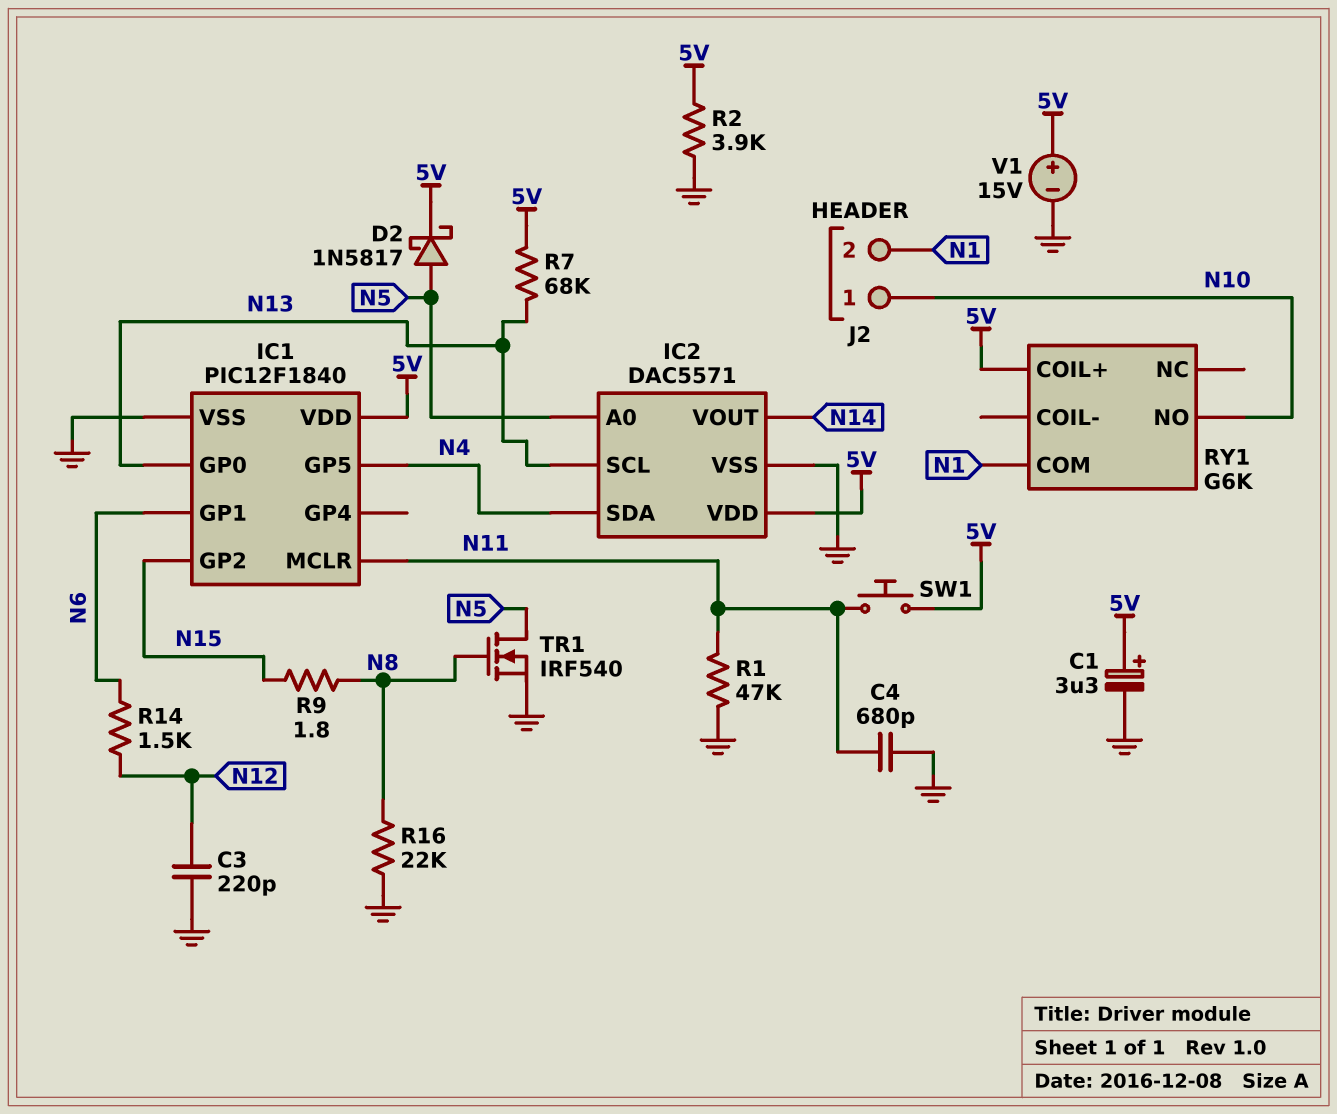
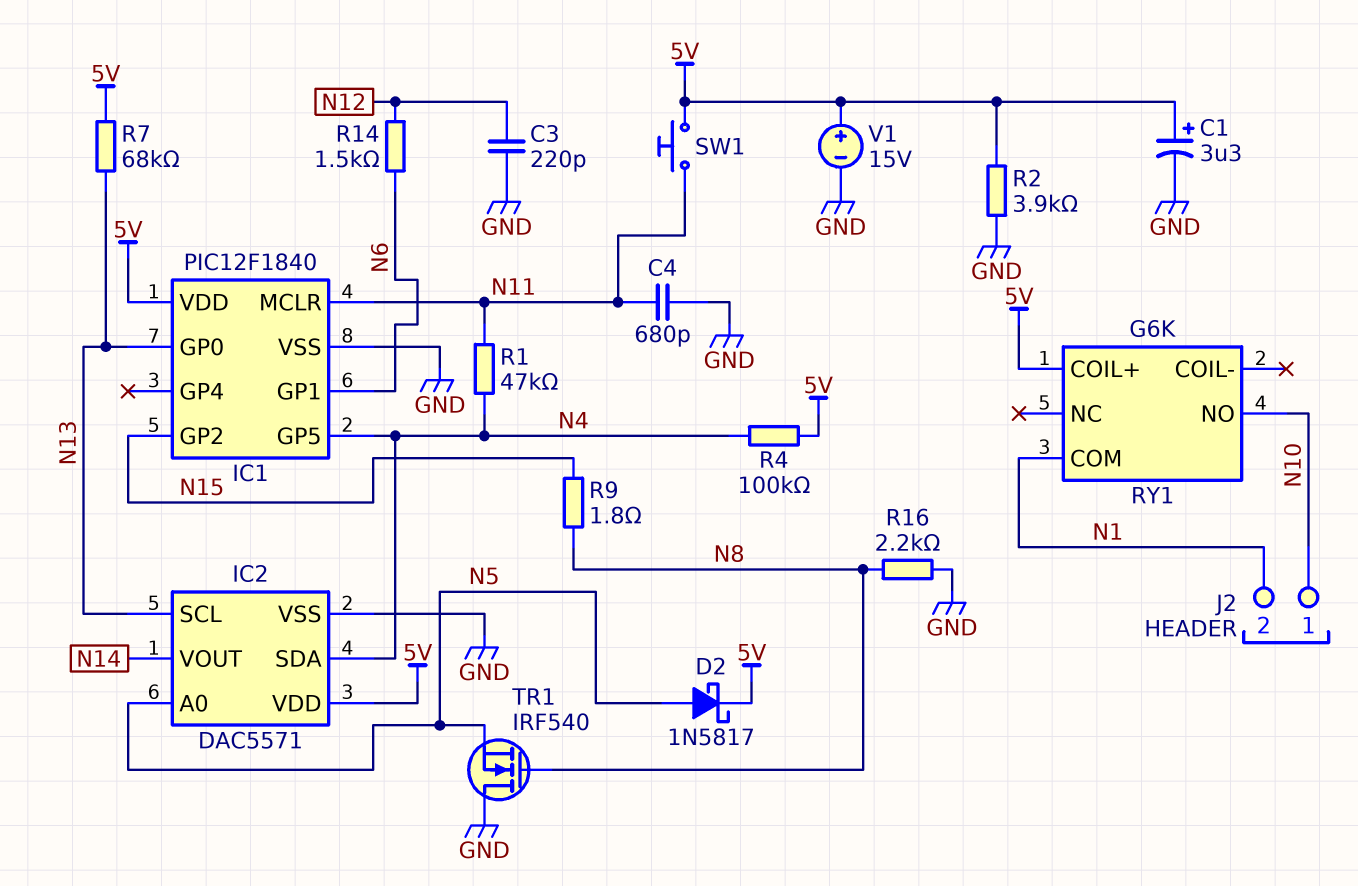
R1: 47k (GND, N11) -> 47k (N4, N11)
R4: none -> 100k (5V, N4)
R16: 22k (GND, N8) -> 2.2k (GND, N8)
TR1: NMOS IRF540 (G N8, D N5, S GND) -> NMOS IRF540 (G N8, D GND, S N5)

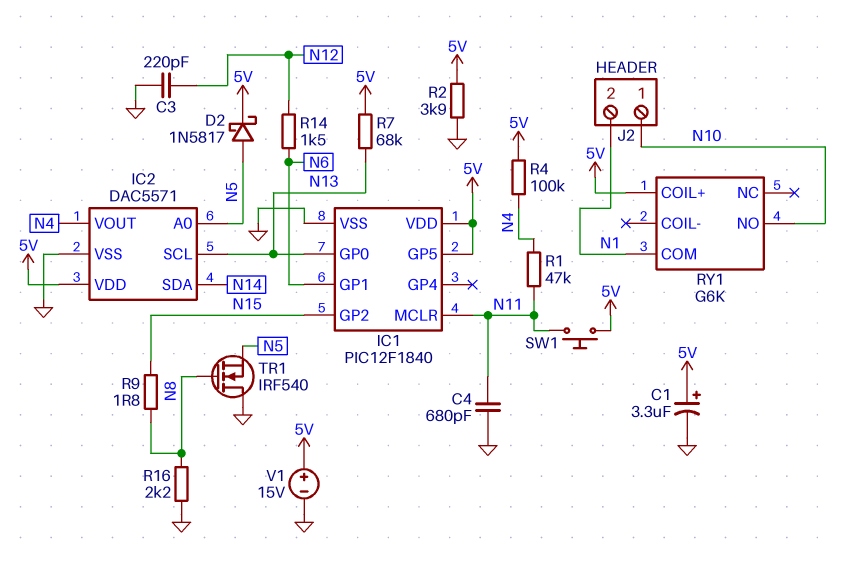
IC1 pin GP5: N4 -> 5V
IC2 pin SDA: N4 -> N14
IC2 pin VOUT: N14 -> N4

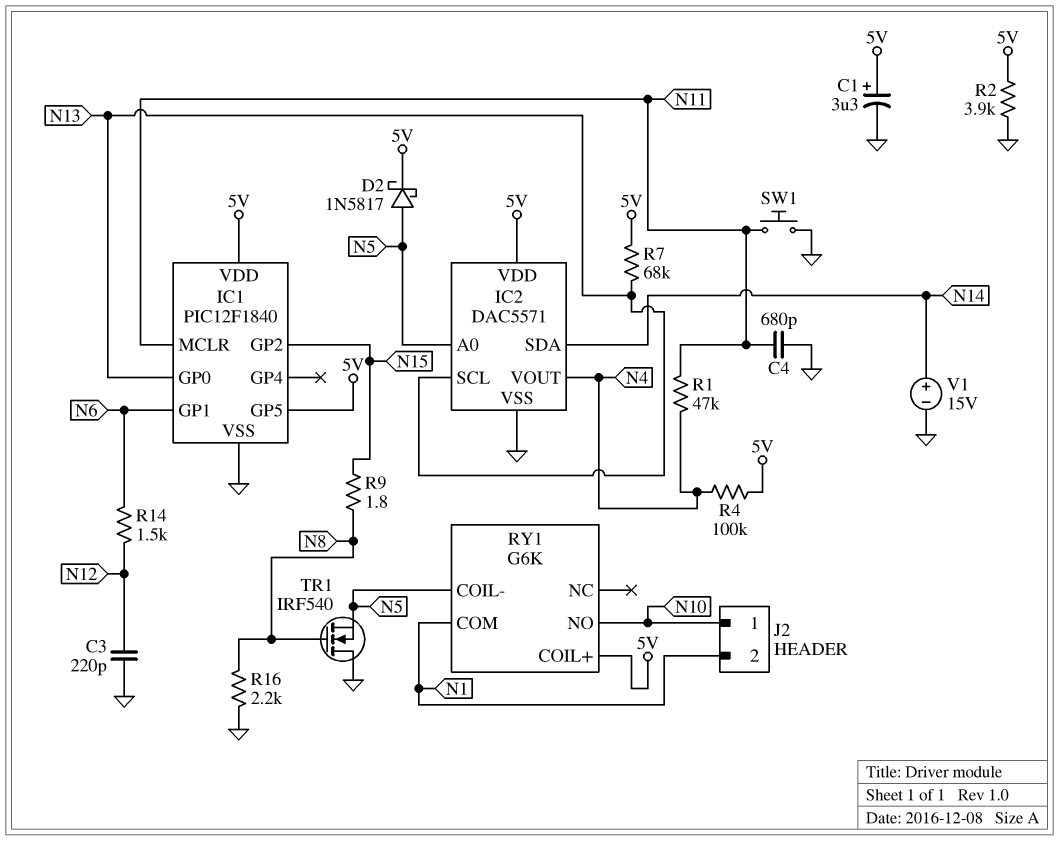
RY1 pin COIL-: none -> N5
SW1: button (5V, N11) -> button (GND, N11)
V1: 15V (plus 5V, minus GND) -> 15V (plus N14, minus GND)

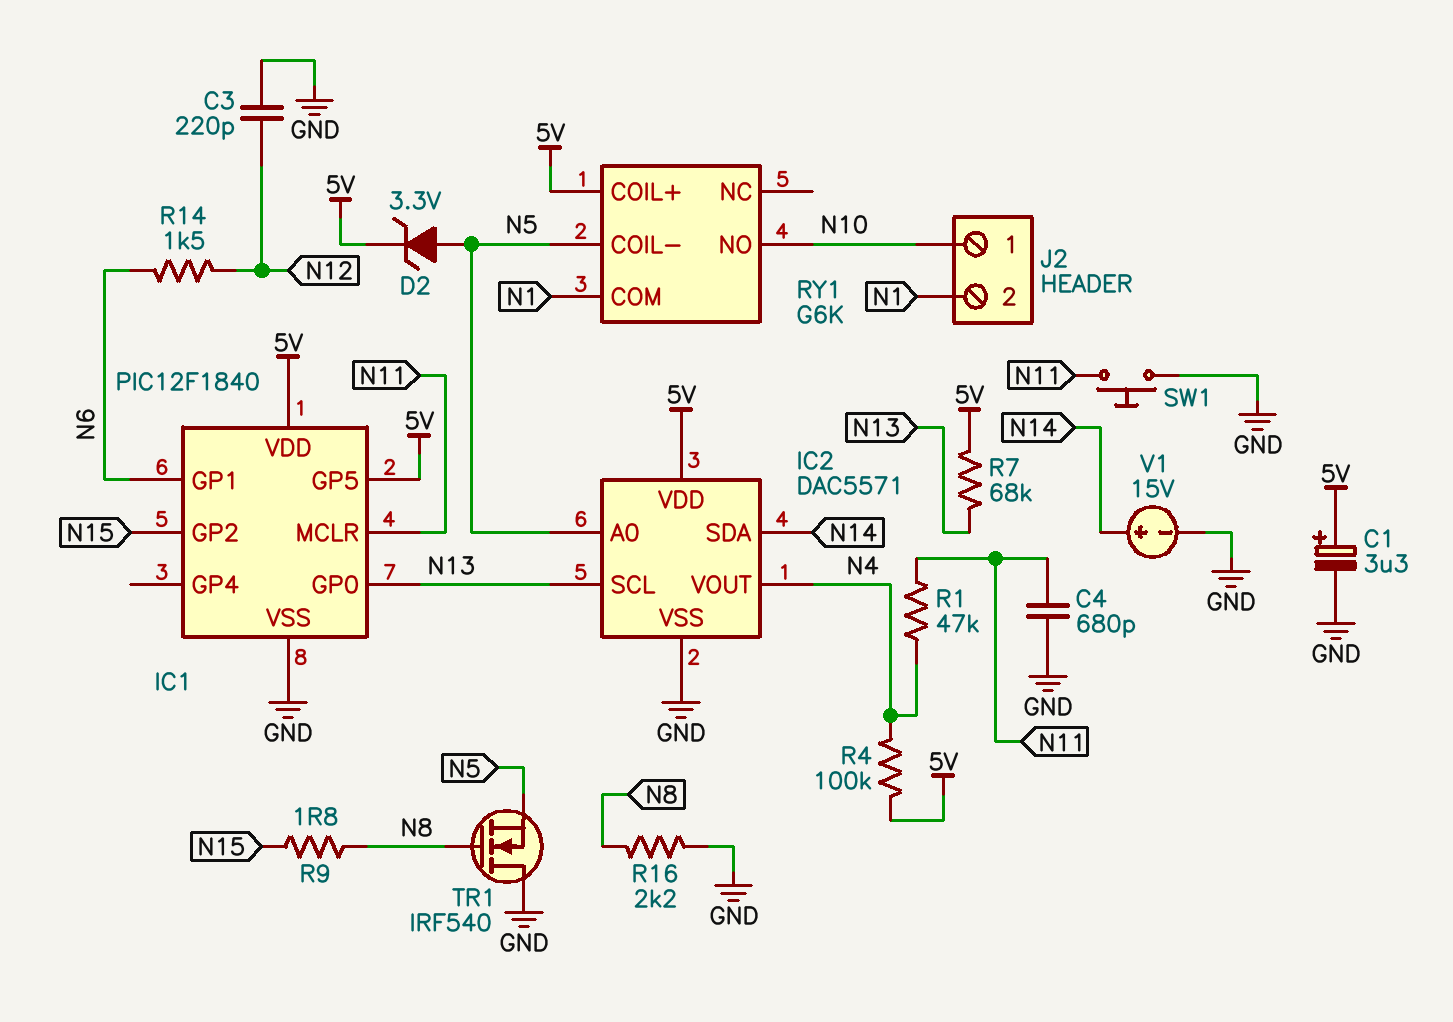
D2: schottky 1N5817 (A N5, K 5V) -> zener 3.3V (A N5, K 5V)
R2: 3.9k (5V, GND) -> none

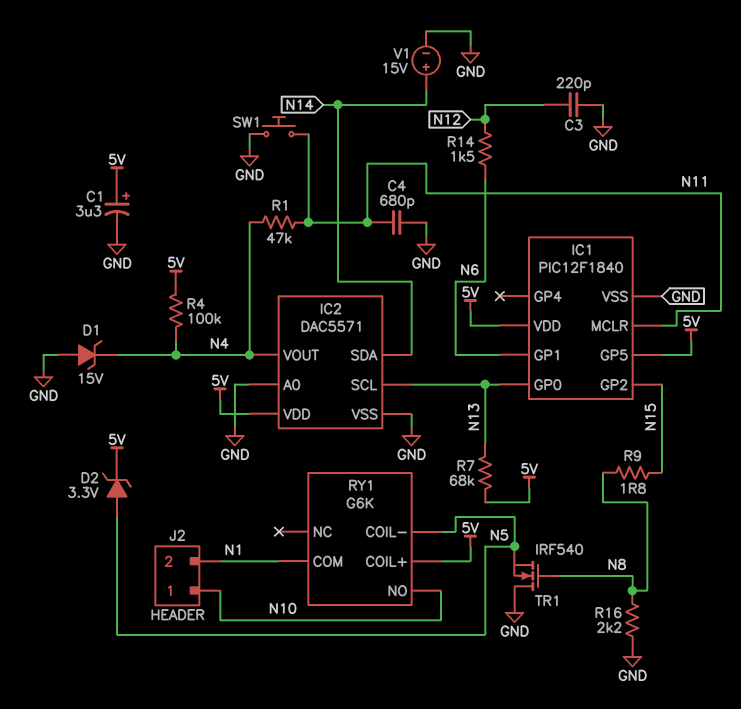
D1: none -> zener 15V (A GND, K N4)
IC2 pin A0: N5 -> GND

